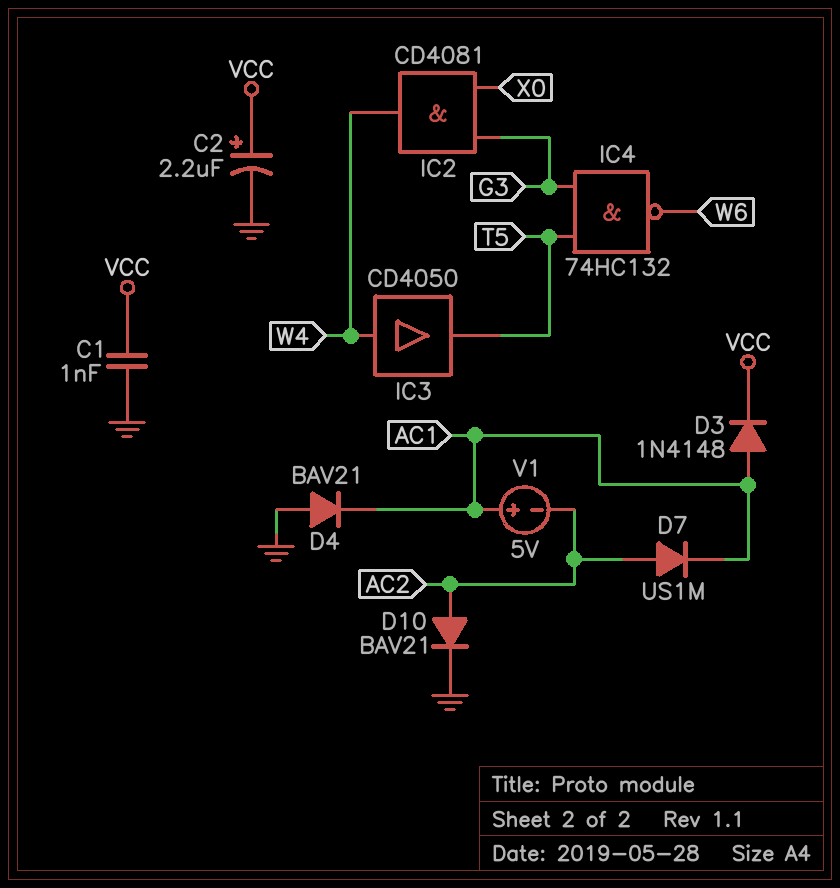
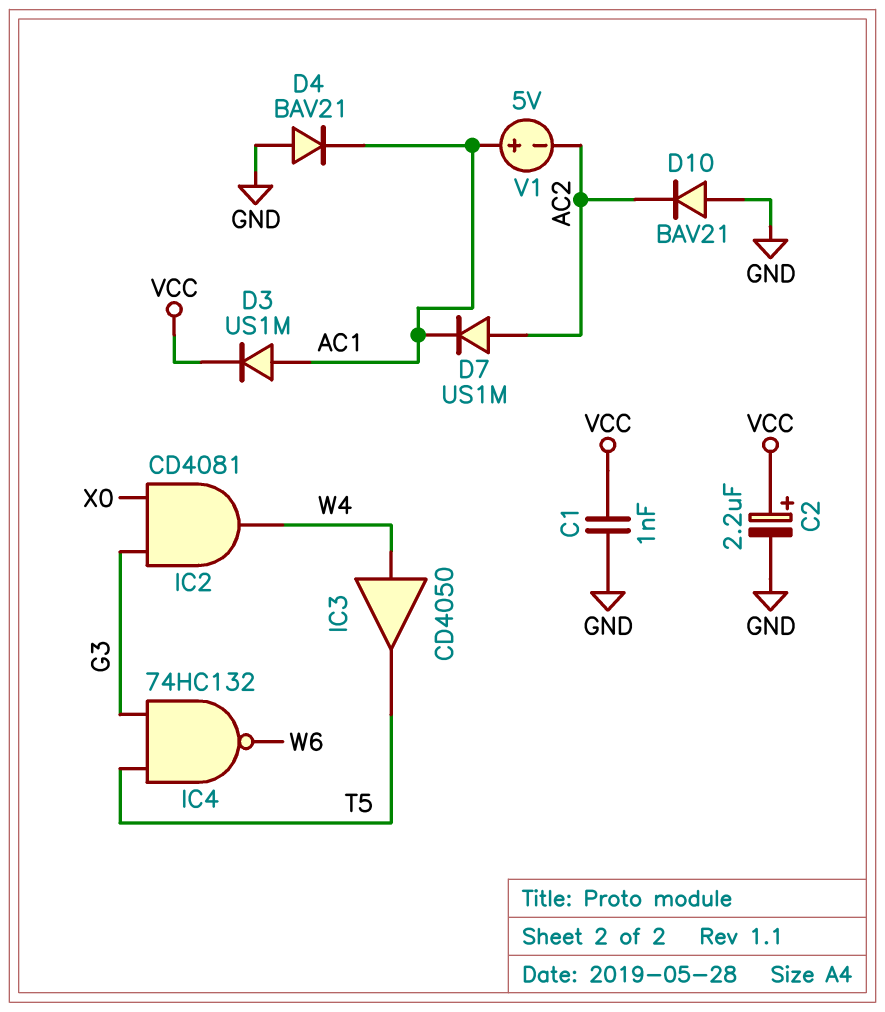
D3: diode 1N4148 (A AC1, K VCC) -> diode US1M (A AC1, K VCC)
D10: diode BAV21 (A AC2, K GND) -> diode BAV21 (A GND, K AC2)

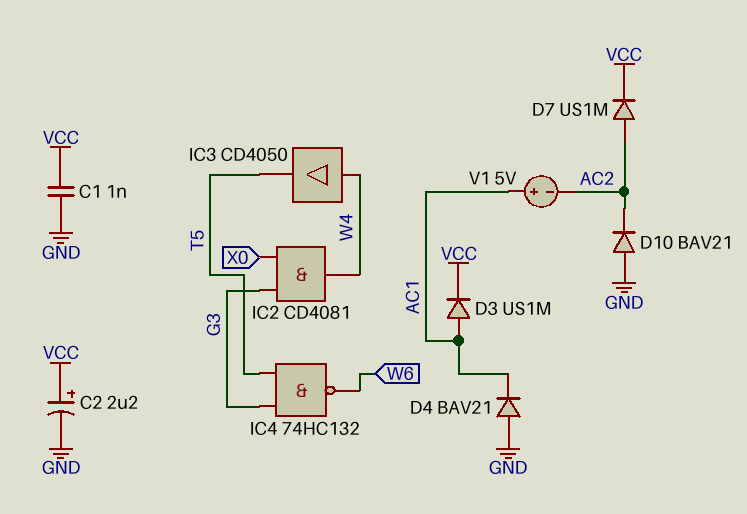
D7: diode US1M (A AC2, K AC1) -> diode US1M (A AC2, K VCC)

